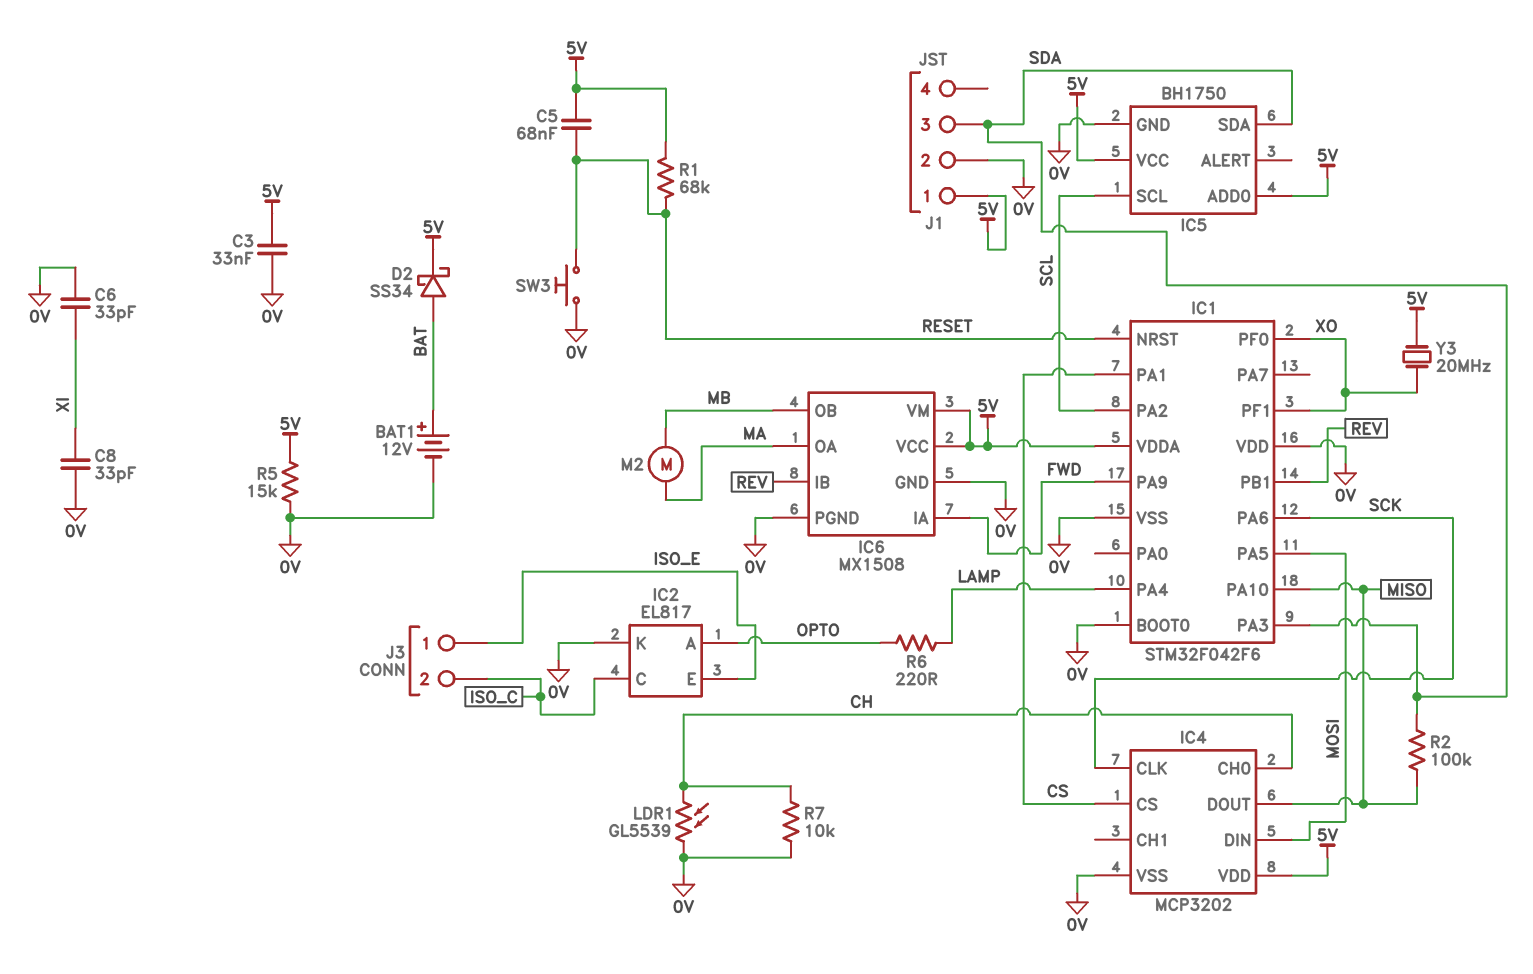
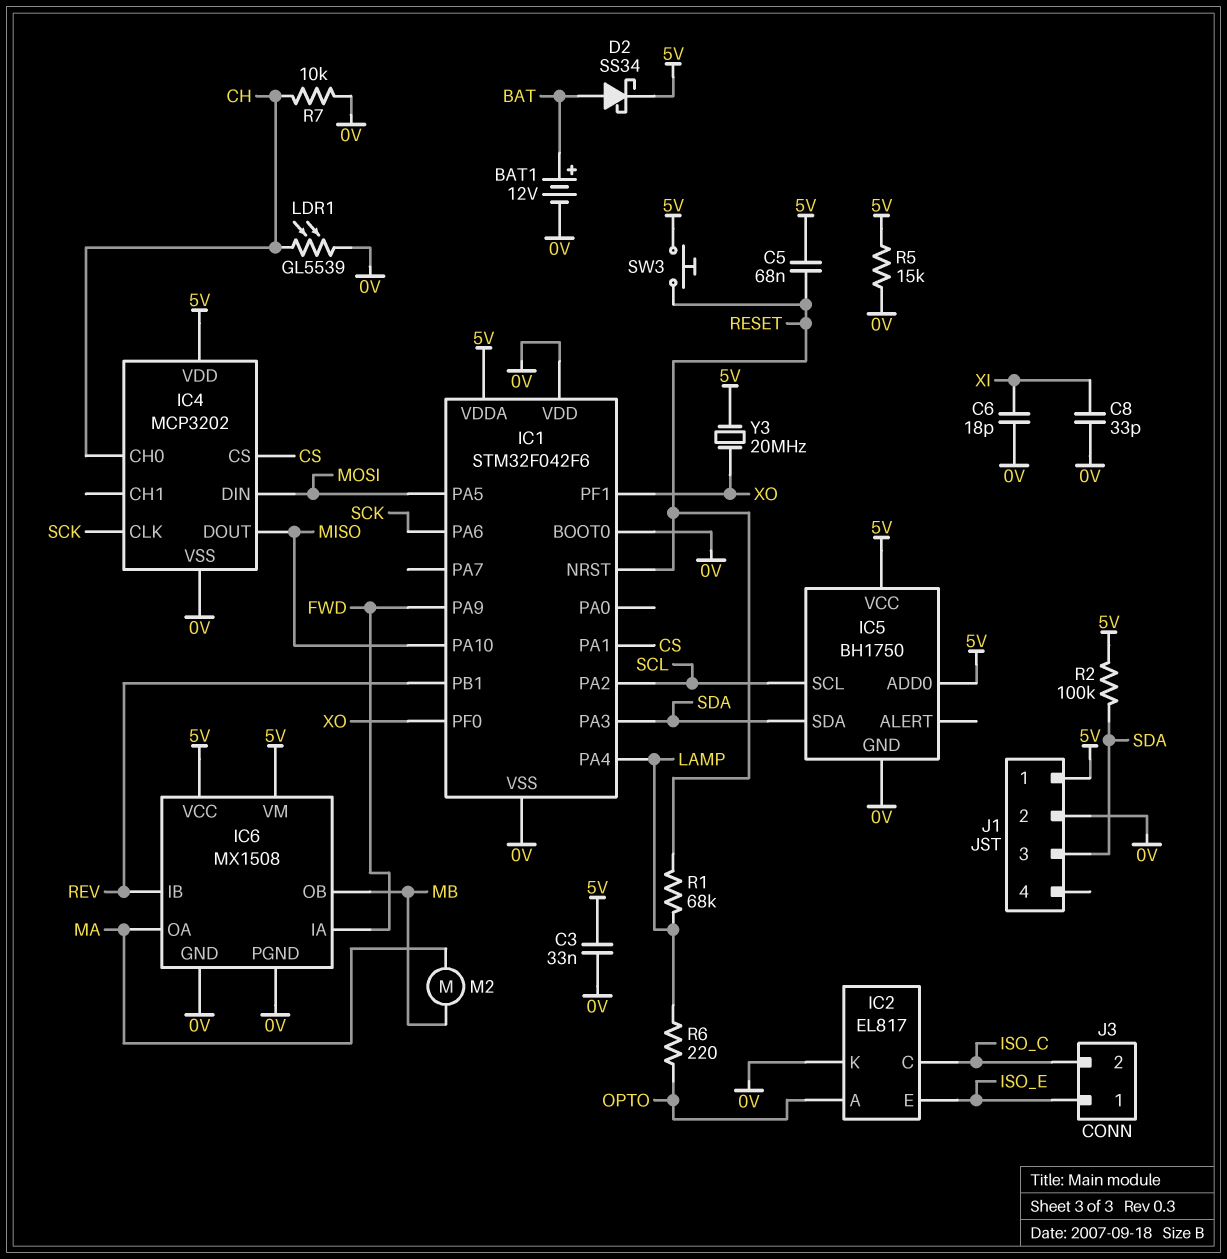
C6: 33pF (0V, XI) -> 18pF (0V, XI)
R1: 68k (5V, RESET) -> 68k (LAMP, RESET)
R2: 100k (MISO, SDA) -> 100k (5V, SDA)
SW3: button (0V, RESET) -> button (5V, RESET)

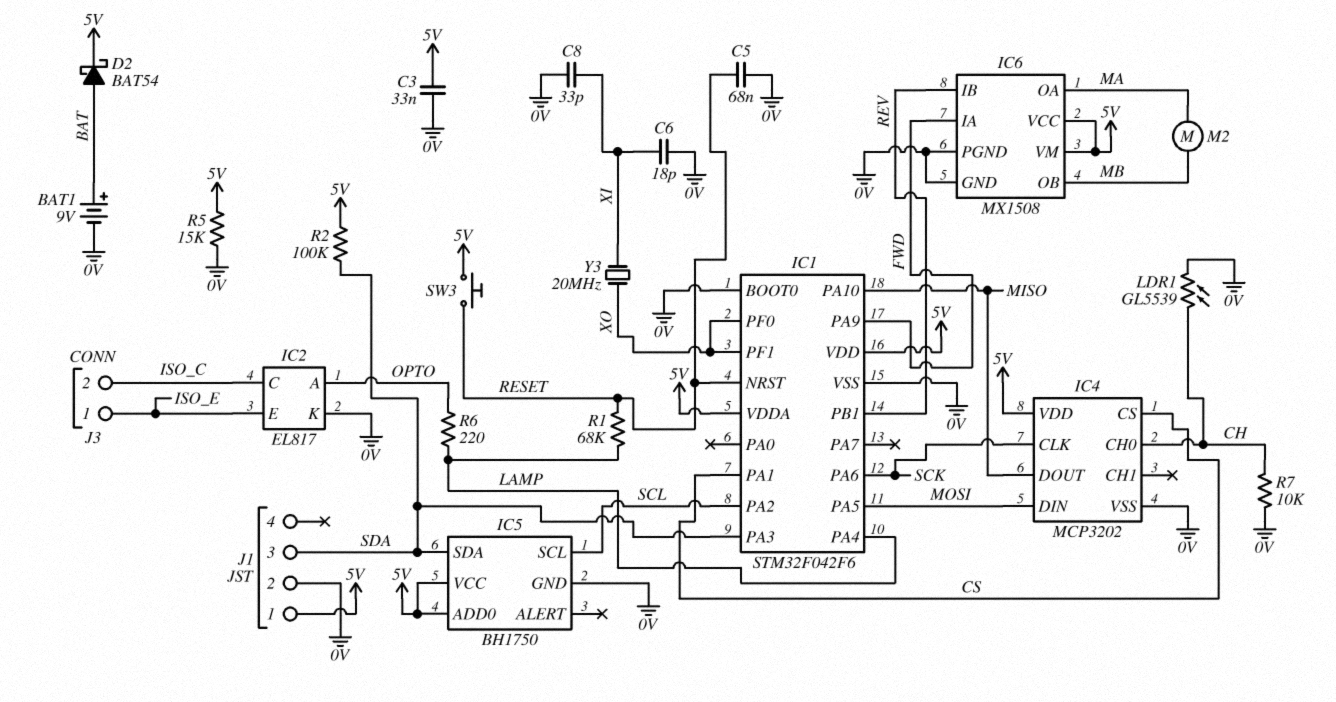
BAT1: 12V (plus BAT, minus 0V) -> 9V (plus BAT, minus 0V)
C5: 68nF (5V, RESET) -> 68nF (0V, RESET)
D2: schottky SS34 (A BAT, K 5V) -> schottky BAT54 (A BAT, K 5V)
IC1 pin VDD: 0V -> 5V
Y3: 20MHz (5V, XO) -> 20MHz (XI, XO)

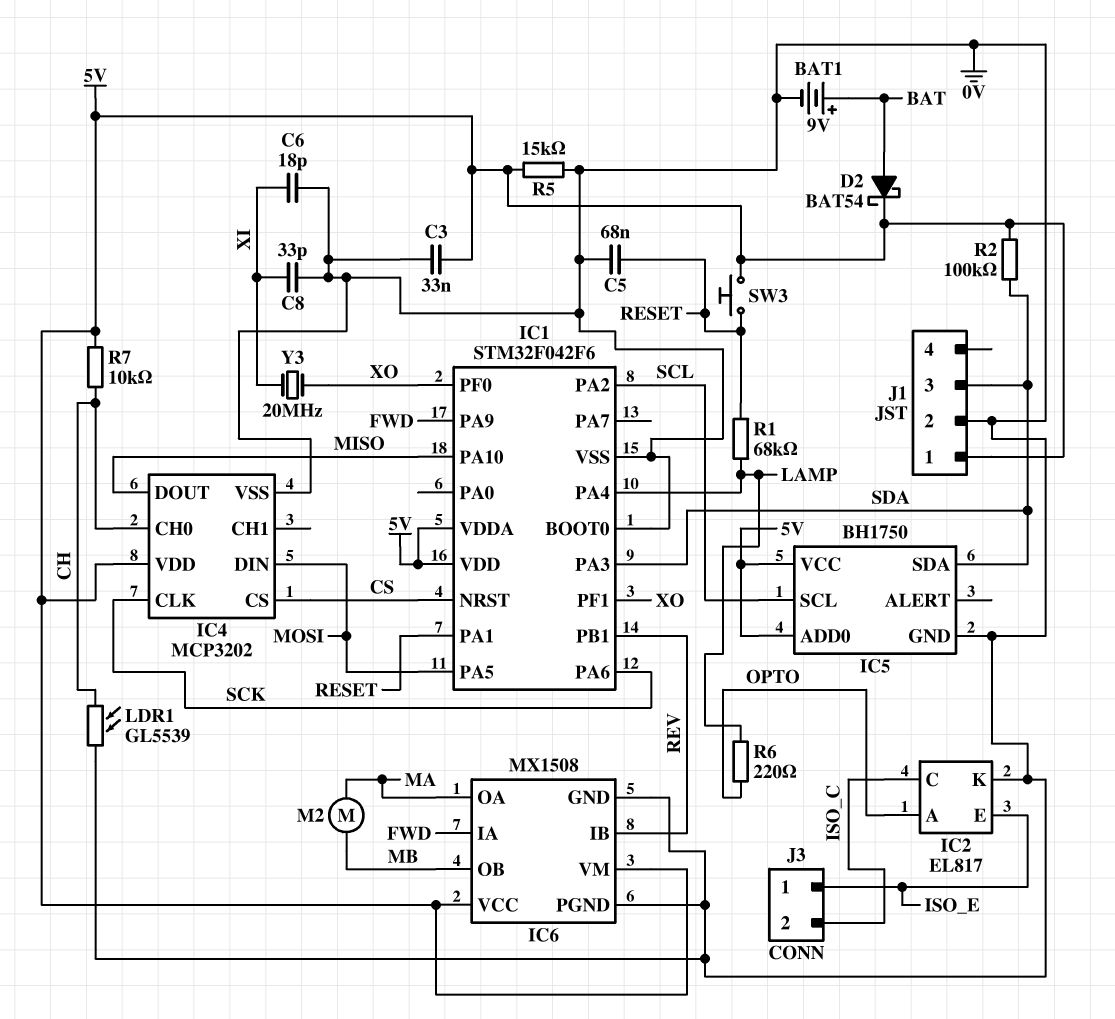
IC1 pin NRST: RESET -> CS
IC1 pin PA1: CS -> RESET
R7: 10k (0V, CH) -> 10k (5V, CH)

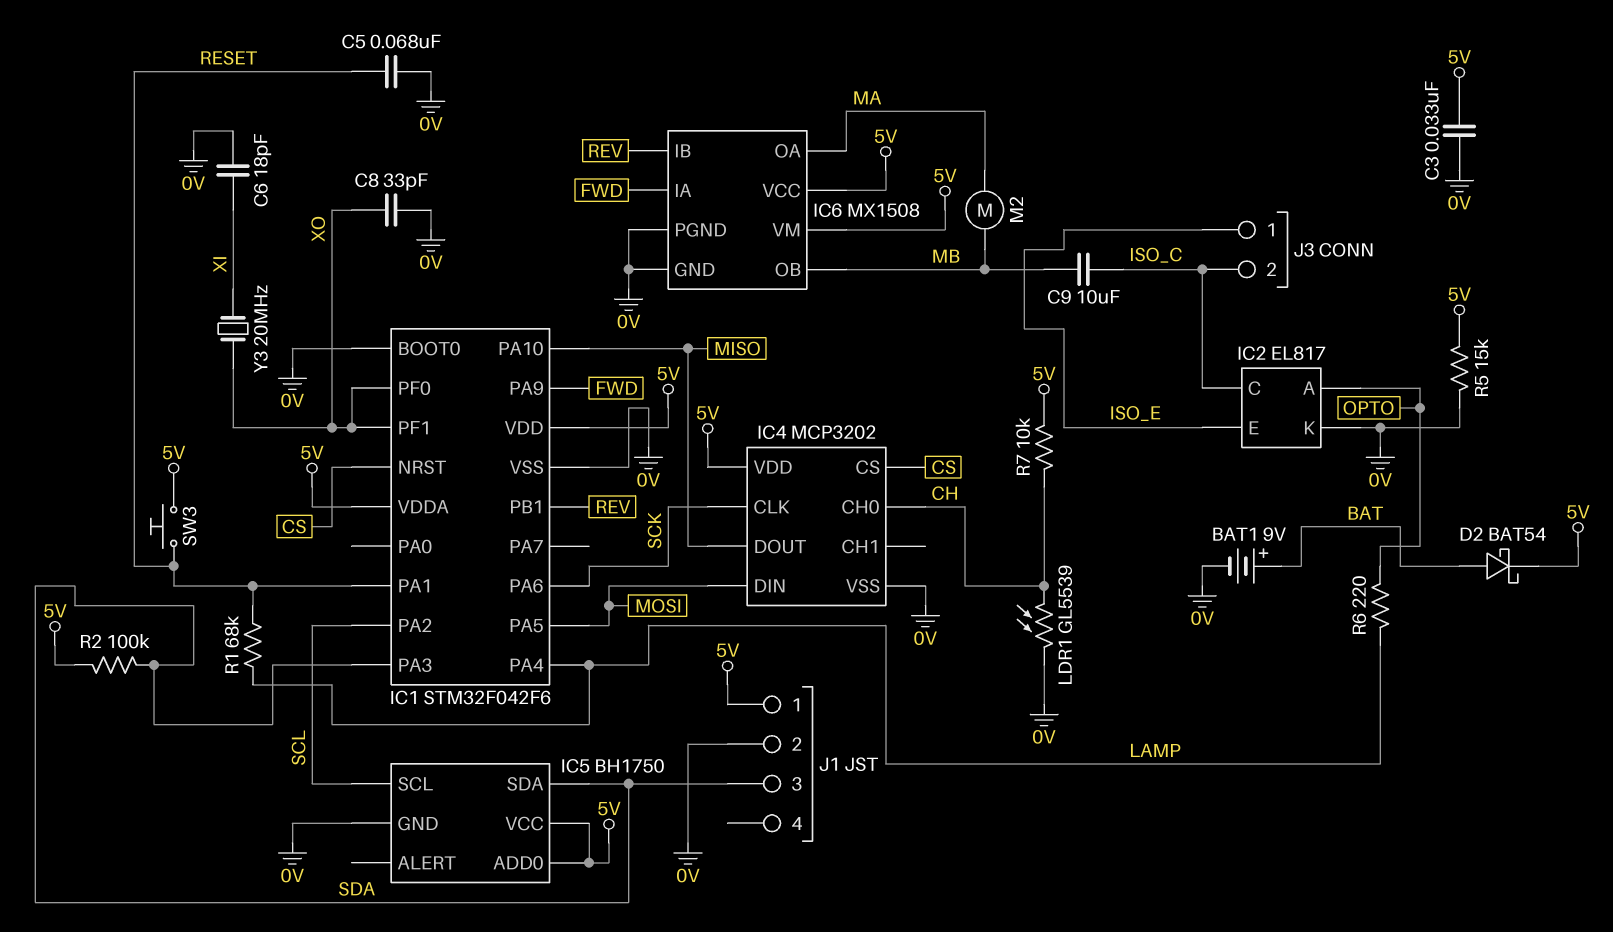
C8: 33pF (0V, XI) -> 33pF (0V, XO)
C9: none -> 10uF (ISO_C, MB)

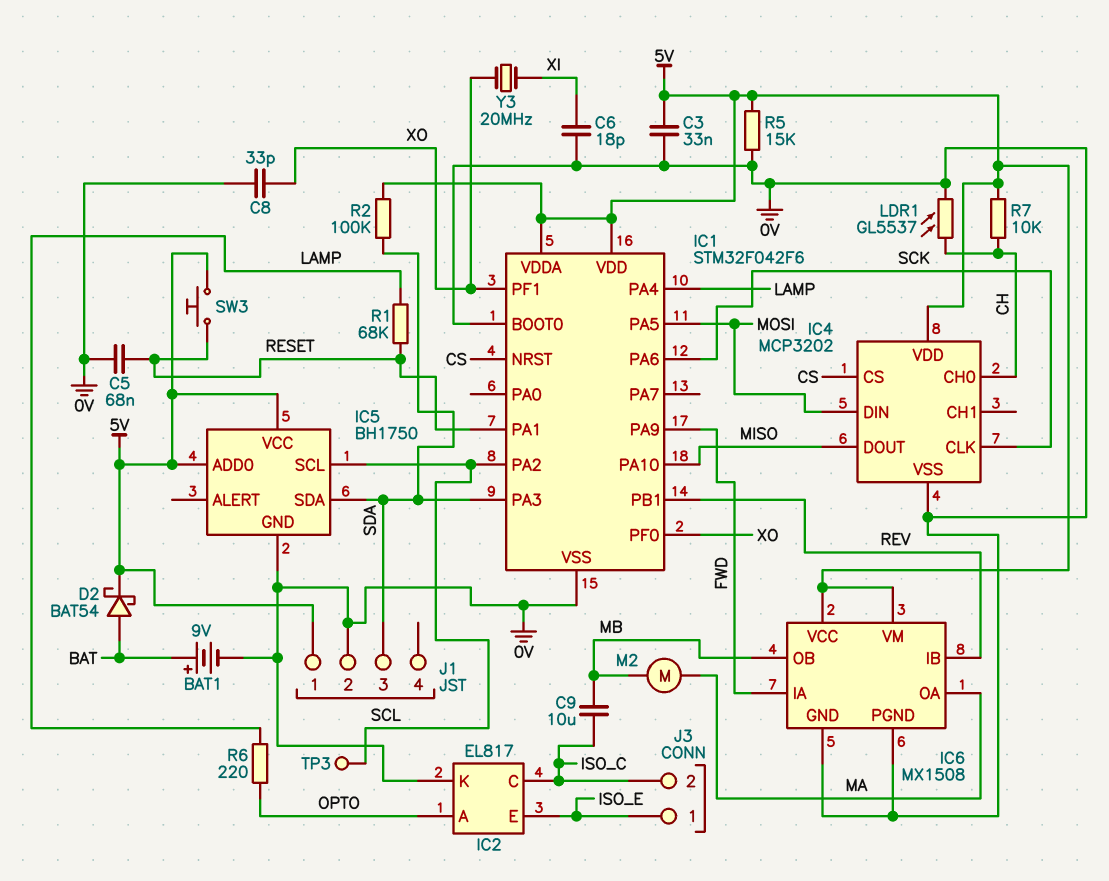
LDR1: GL5539 (0V, CH) -> GL5537 (0V, CH)
TP3: none -> test point (SCL)

